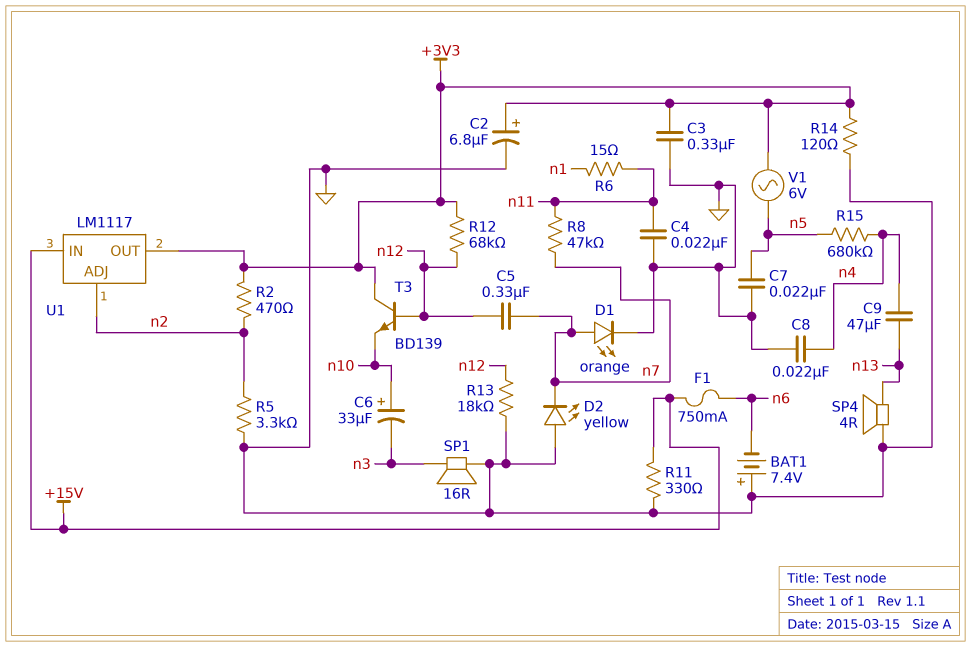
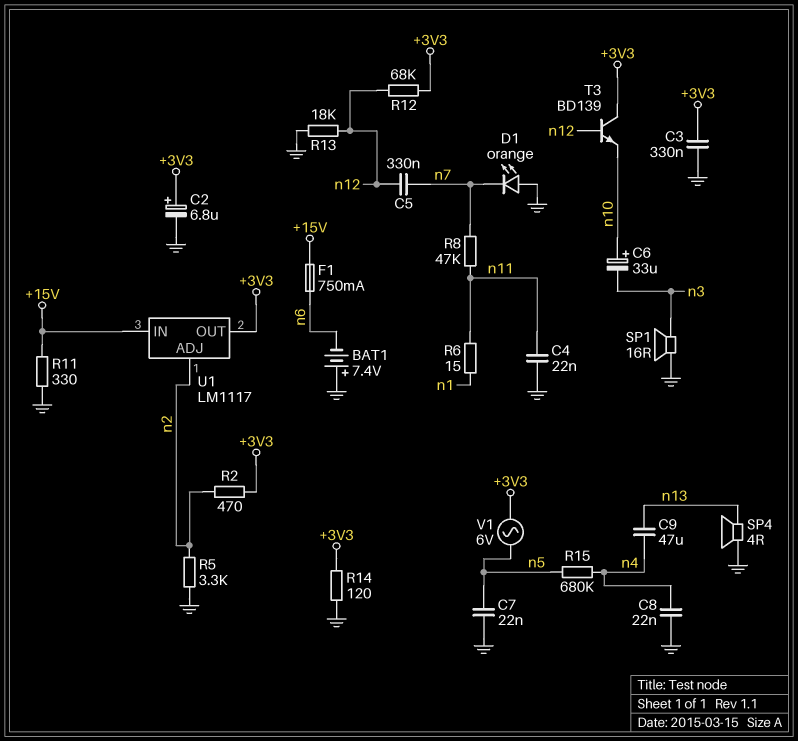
D1: LED orange (A n7, K GND) -> LED orange (A GND, K n7)
D2: LED yellow (A GND, K n7) -> none

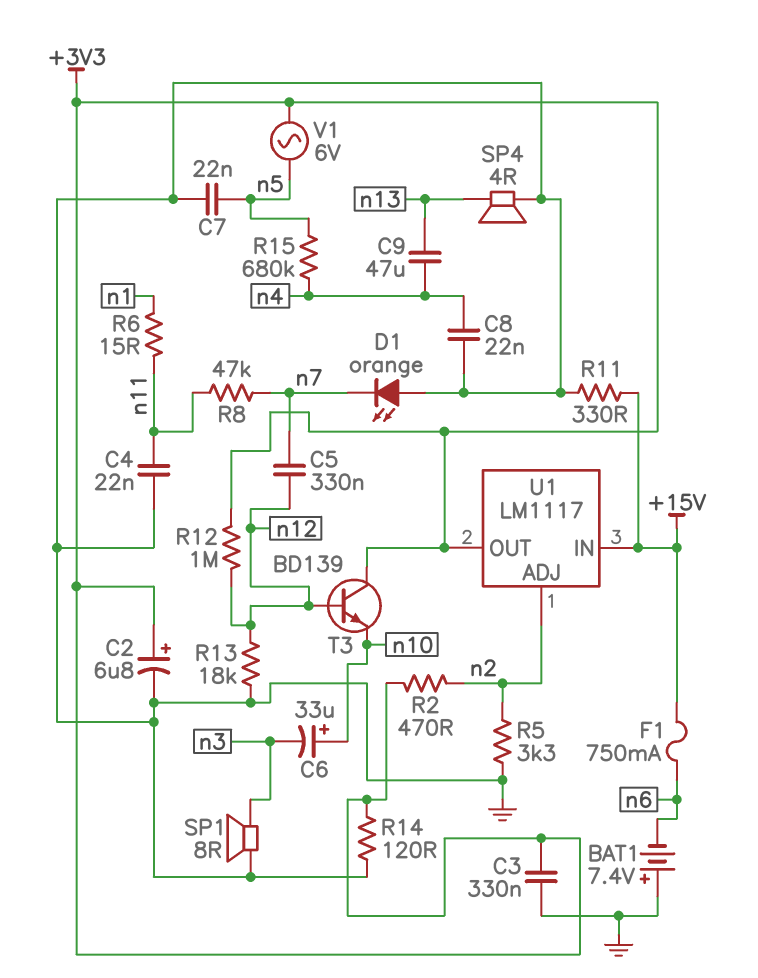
R12: 68k (+3V3, n12) -> 1M (+3V3, n12)
SP1: speaker 16R (GND, n3) -> speaker 8R (GND, n3)

